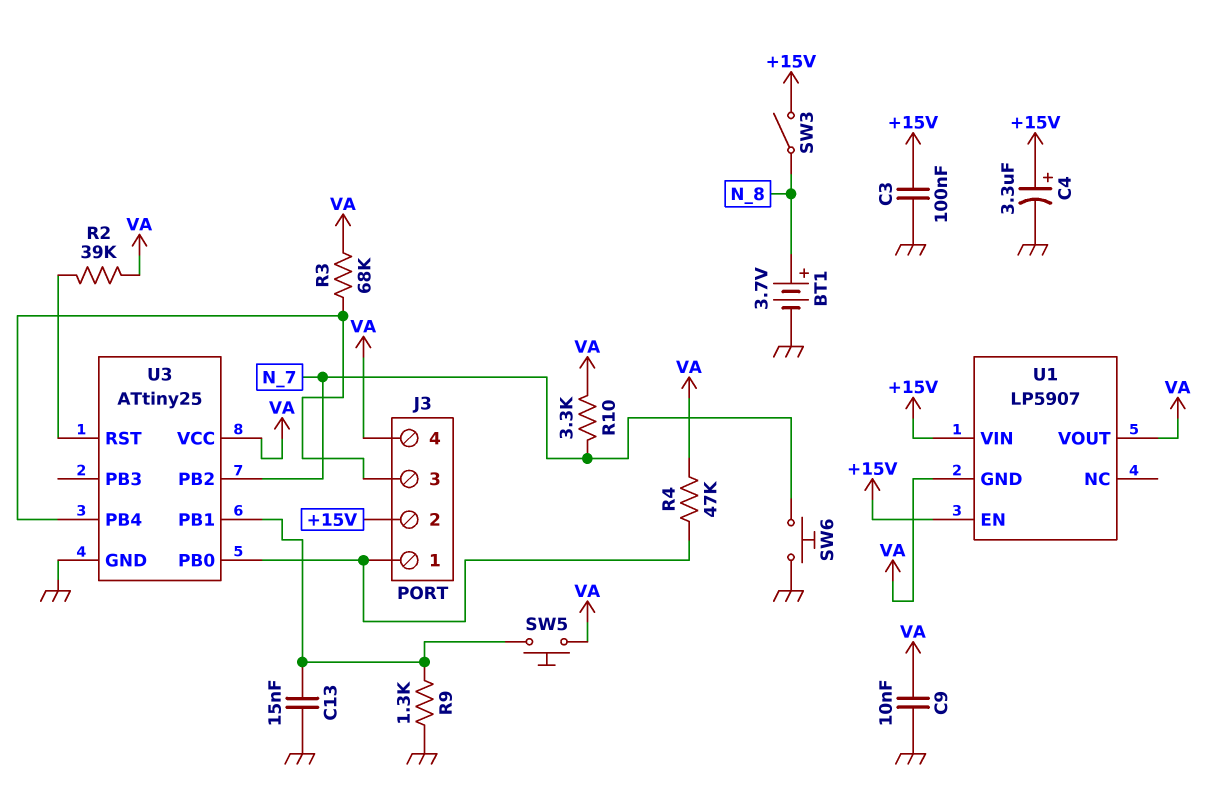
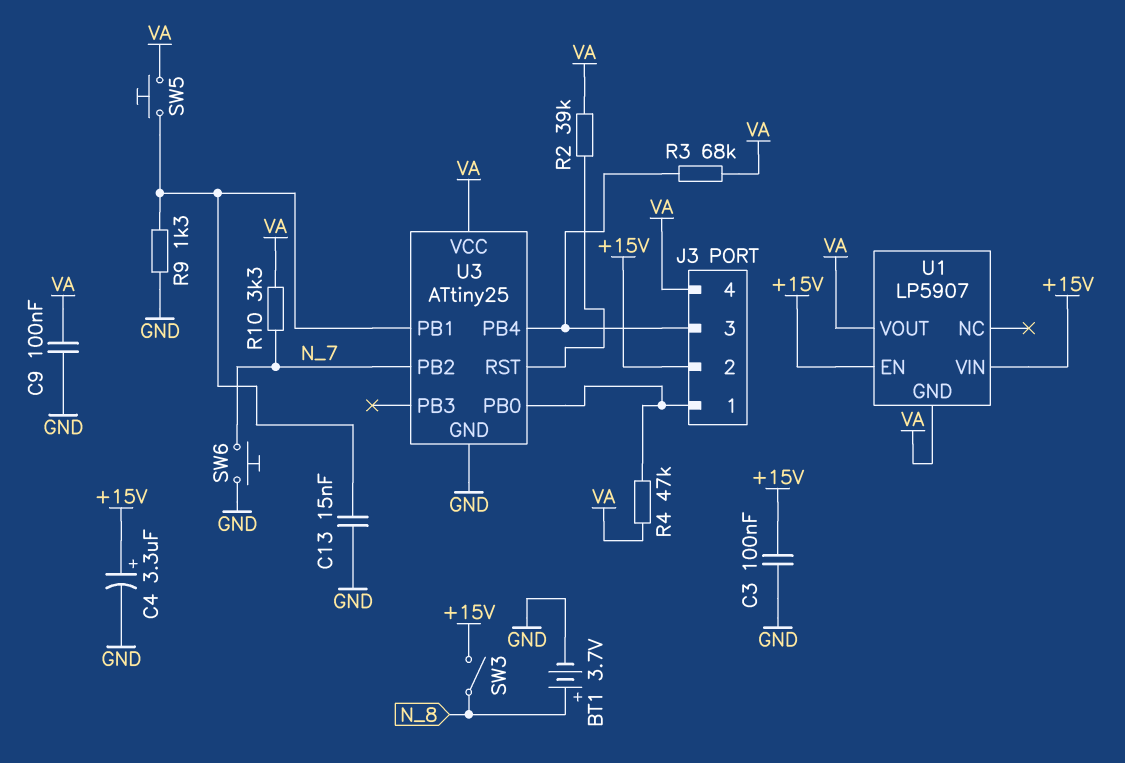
C9: 10nF (GND, VA) -> 100nF (GND, VA)

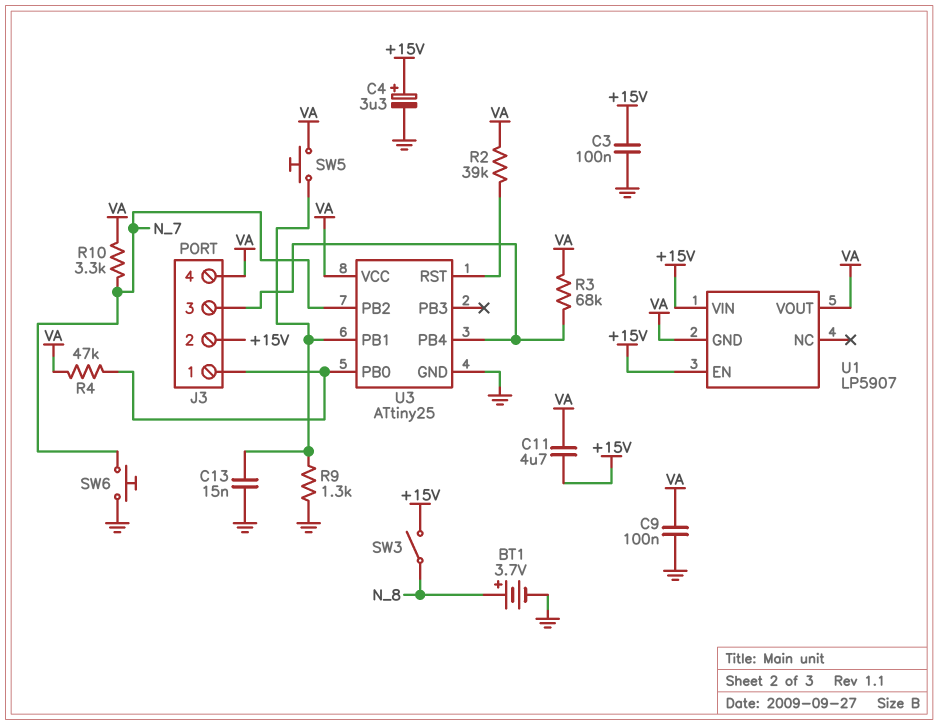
C11: none -> 4.7uF (+15V, VA)

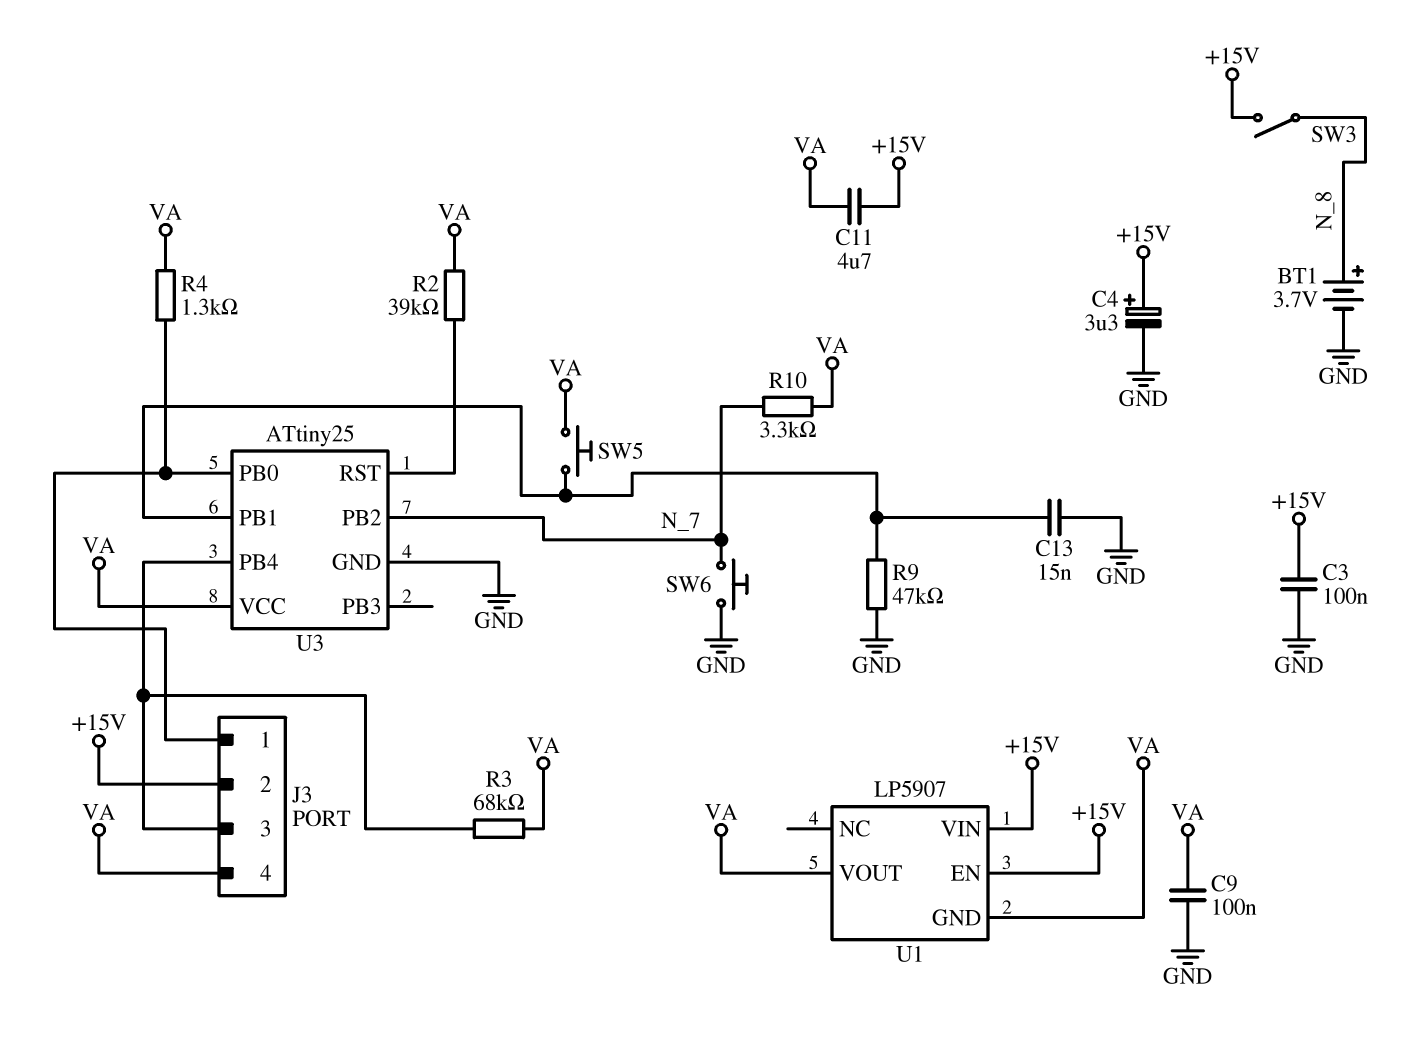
R4: 47k (J3/1, VA) -> 1.3k (J3/1, VA)
R9: 1.3k (GND, U3/PB1) -> 47k (GND, U3/PB1)

